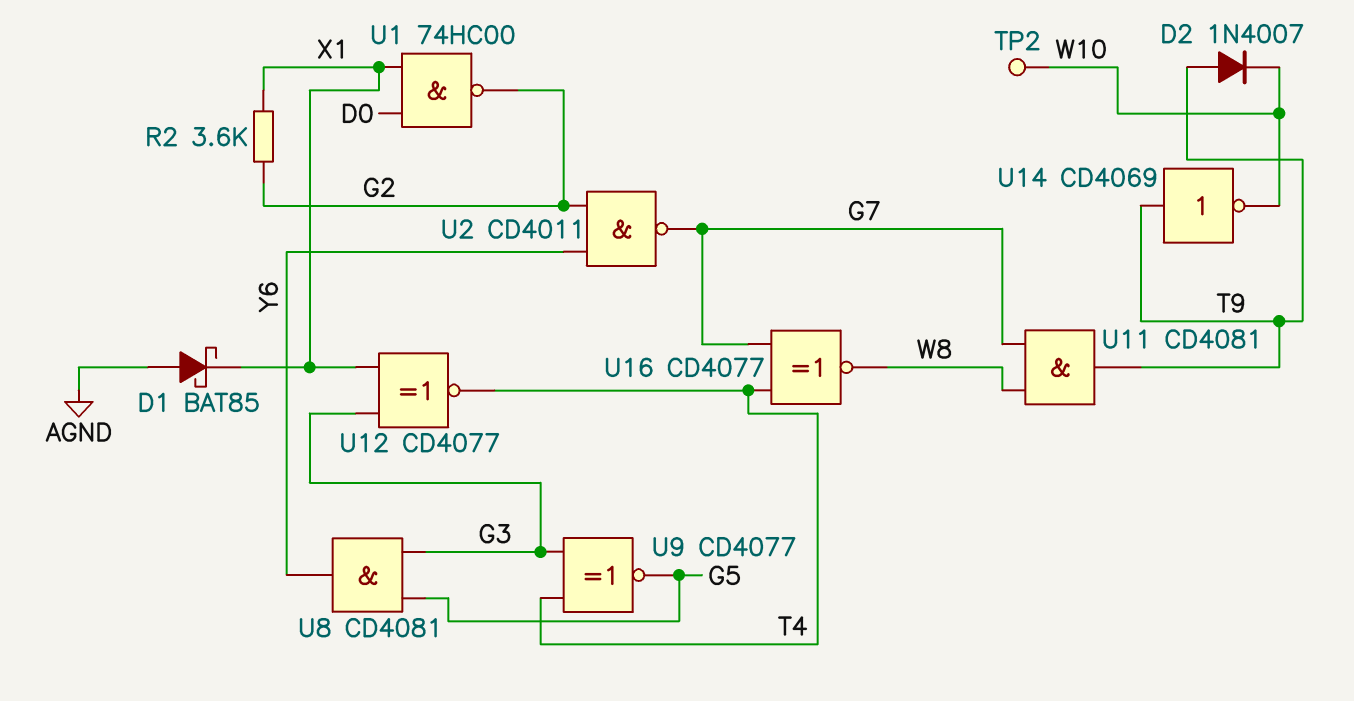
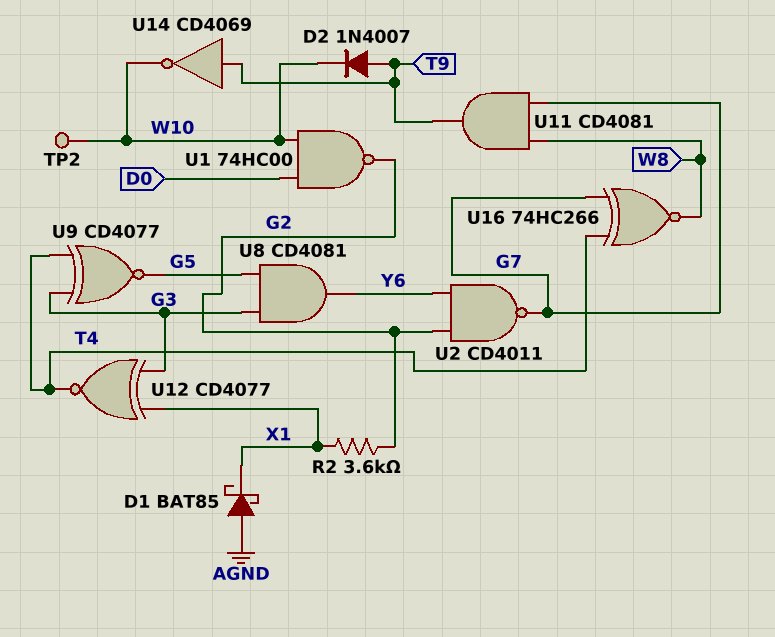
U1: NAND 74HC00 (in D0, in X1, out G2) -> NAND 74HC00 (in D0, in W10, out G2)
U16: XNOR CD4077 (in G7, in T4, out W8) -> XNOR 74HC266 (in G7, in T4, out W8)

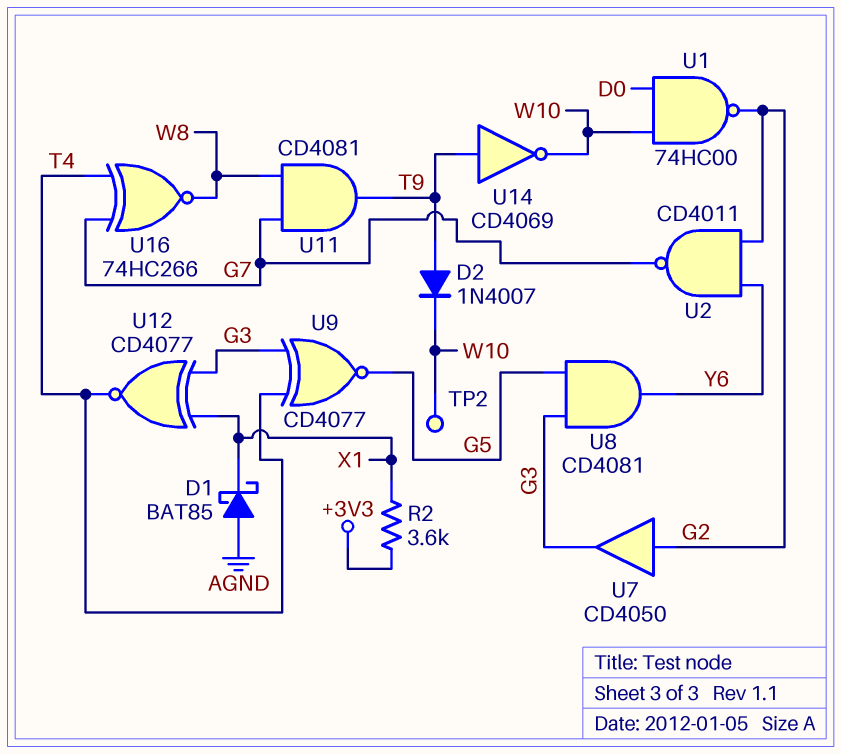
R2: 3.6k (G2, X1) -> 3.6k (+3V3, X1)
U7: none -> buffer CD4050 (in G2, out G3)

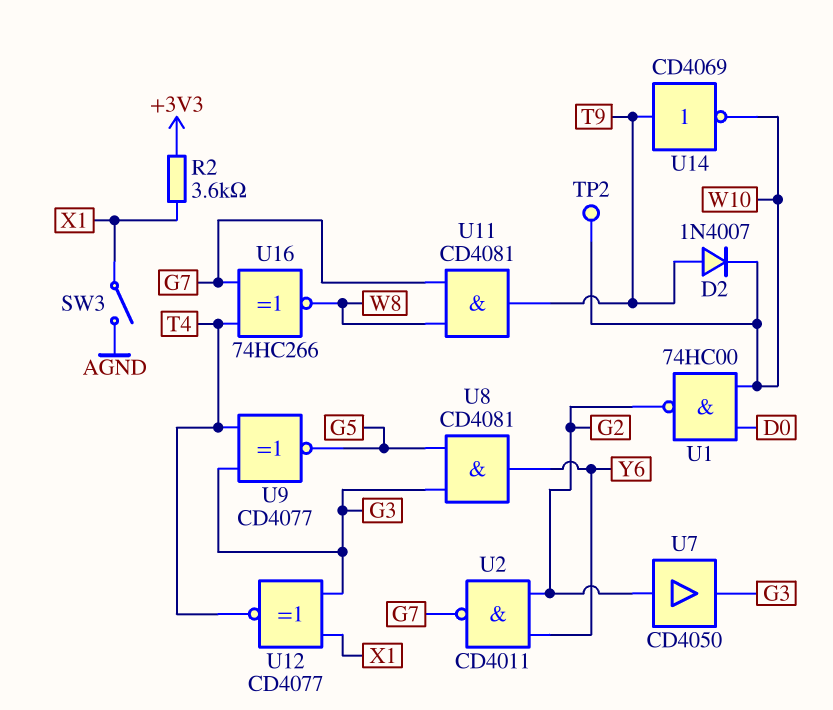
D1: schottky BAT85 (A AGND, K X1) -> none
SW3: none -> switch (AGND, X1)

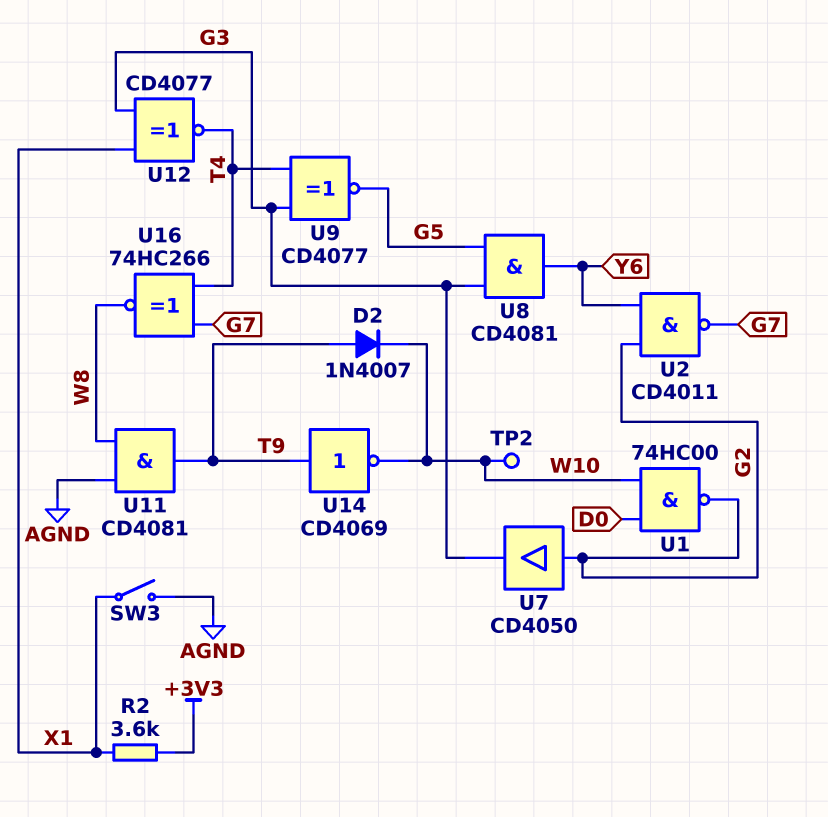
U11: AND CD4081 (in G7, in W8, out T9) -> AND CD4081 (in AGND, in W8, out T9)

